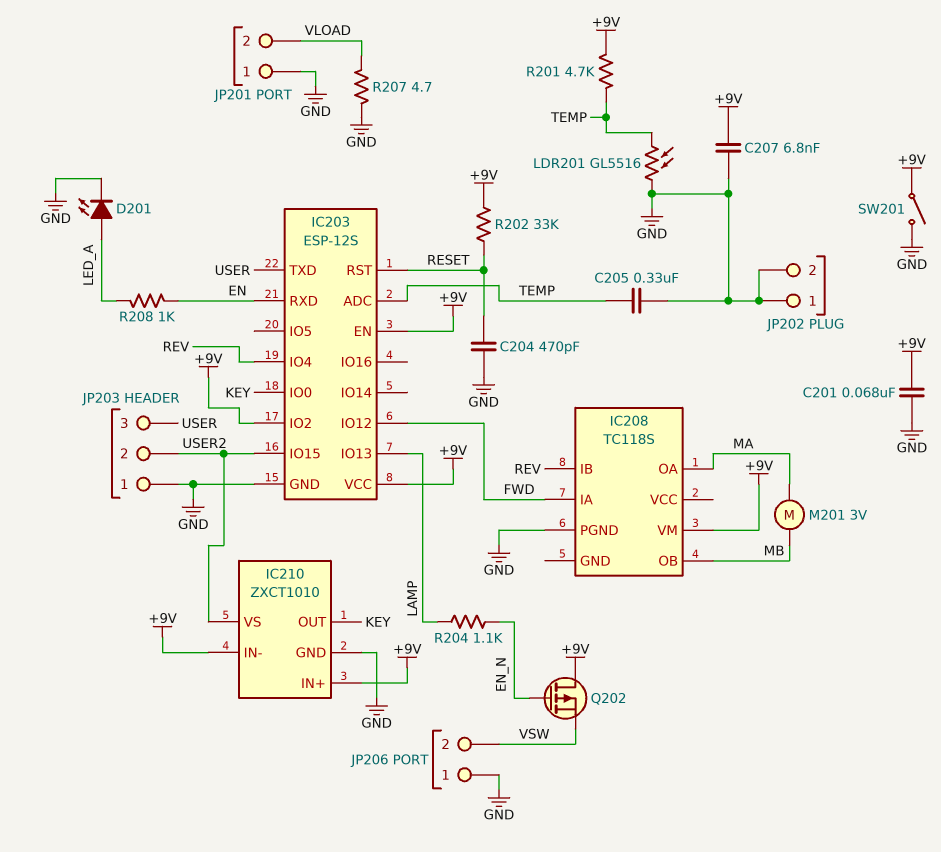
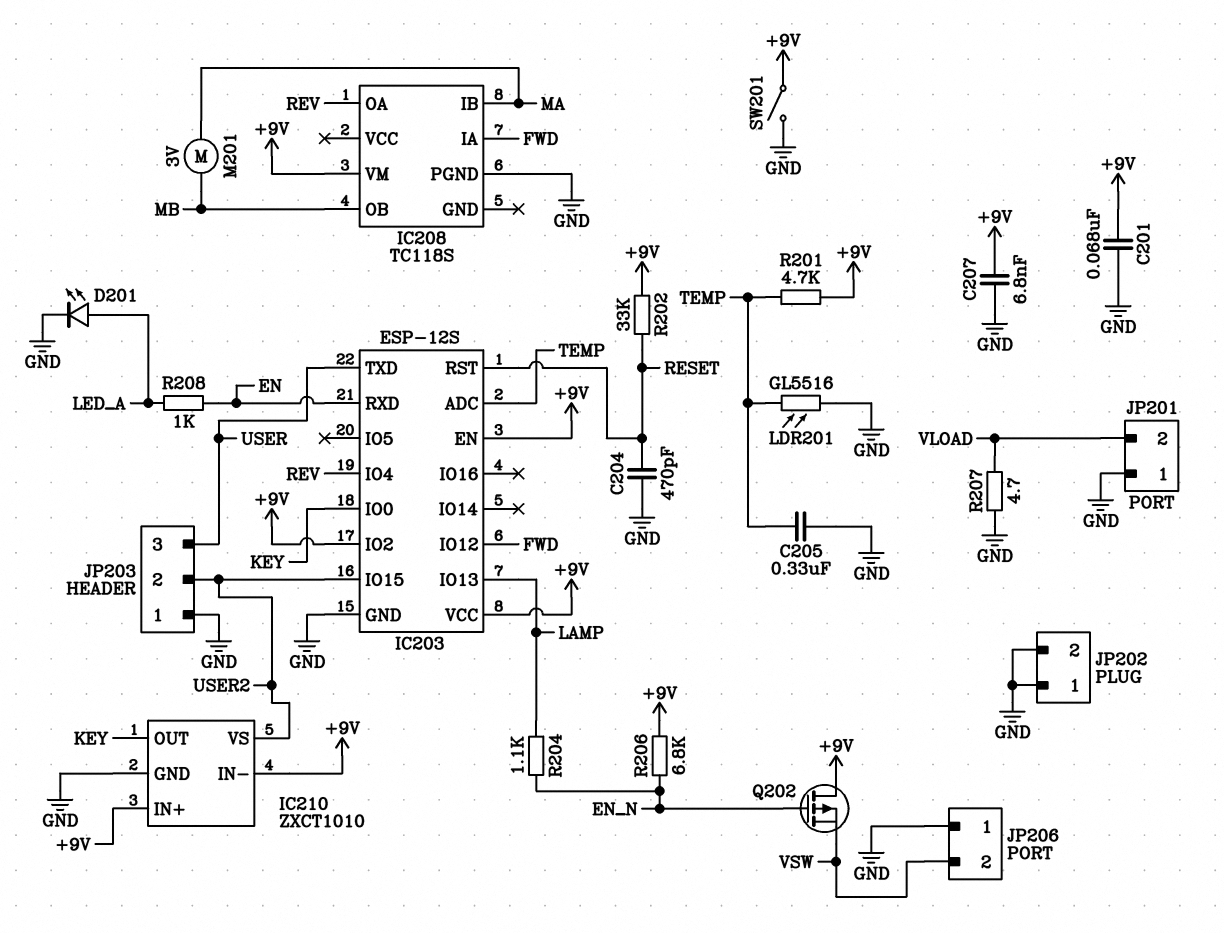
IC208 pin IB: REV -> MA
IC208 pin OA: MA -> REV
R206: none -> 6.8k (+9V, EN_N)

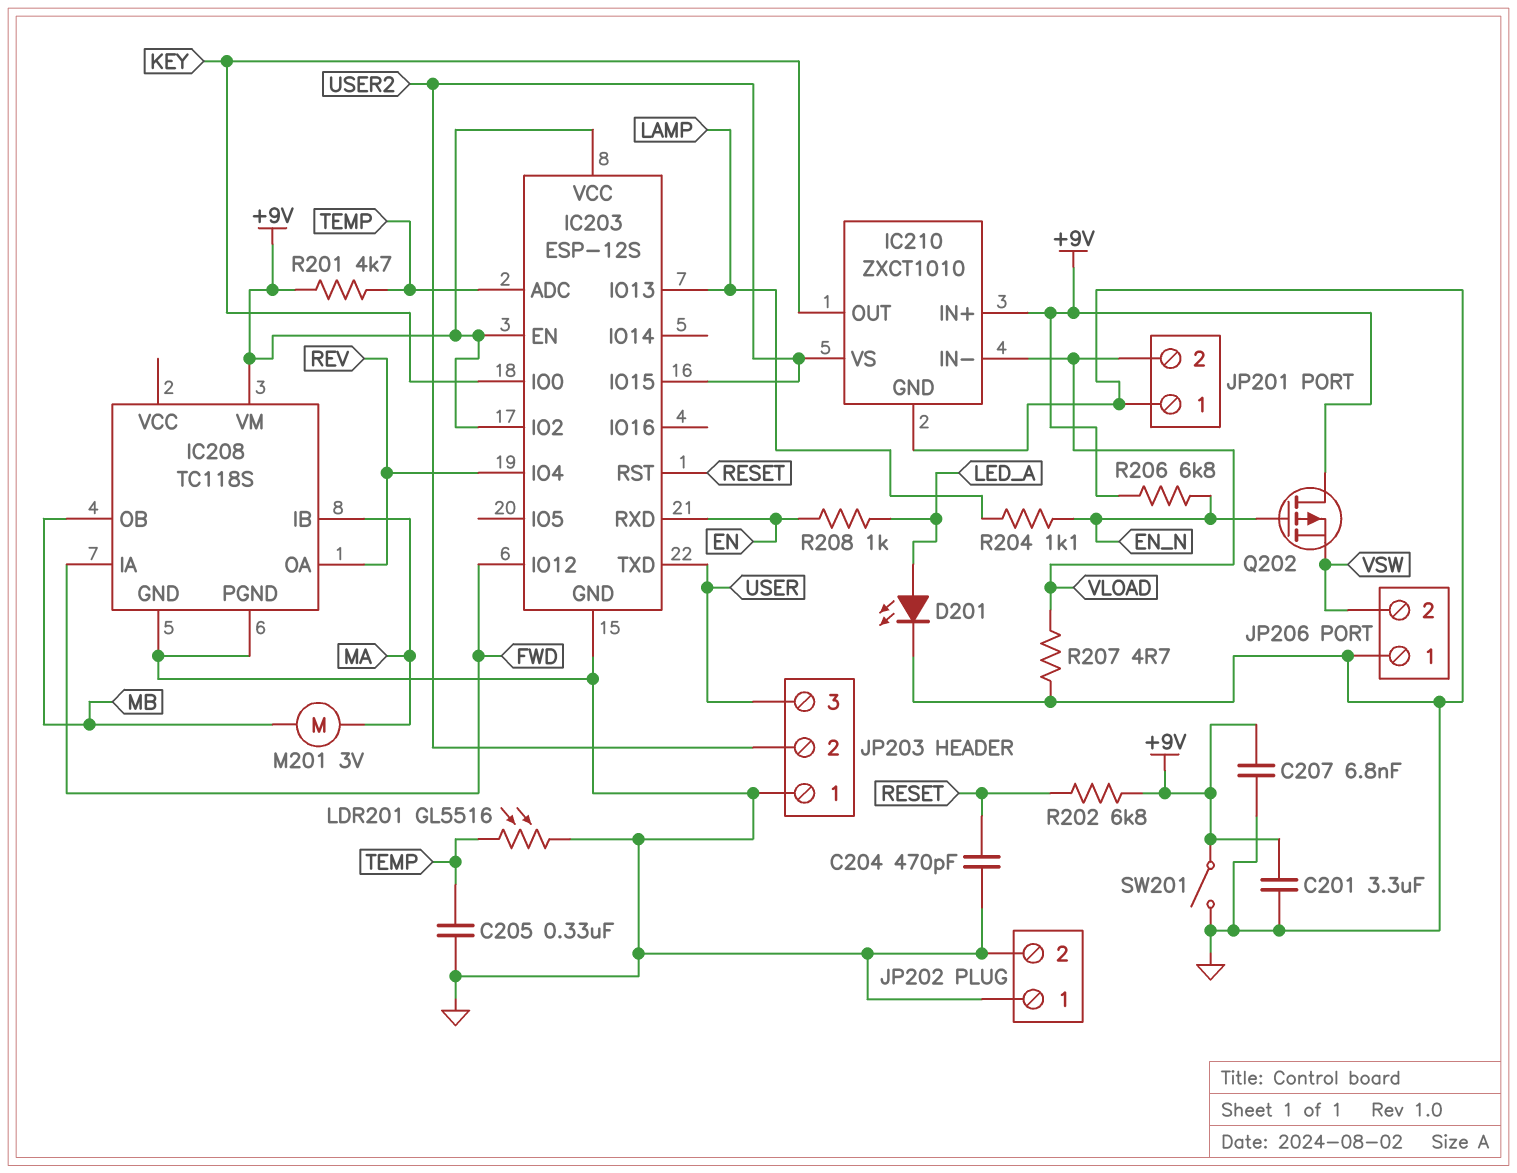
C201: 68nF (+9V, GND) -> 3.3uF (+9V, GND)
IC208 pin GND: none -> GND
IC210 pin IN-: +9V -> VLOAD
R202: 33k (+9V, RESET) -> 6.8k (+9V, RESET)

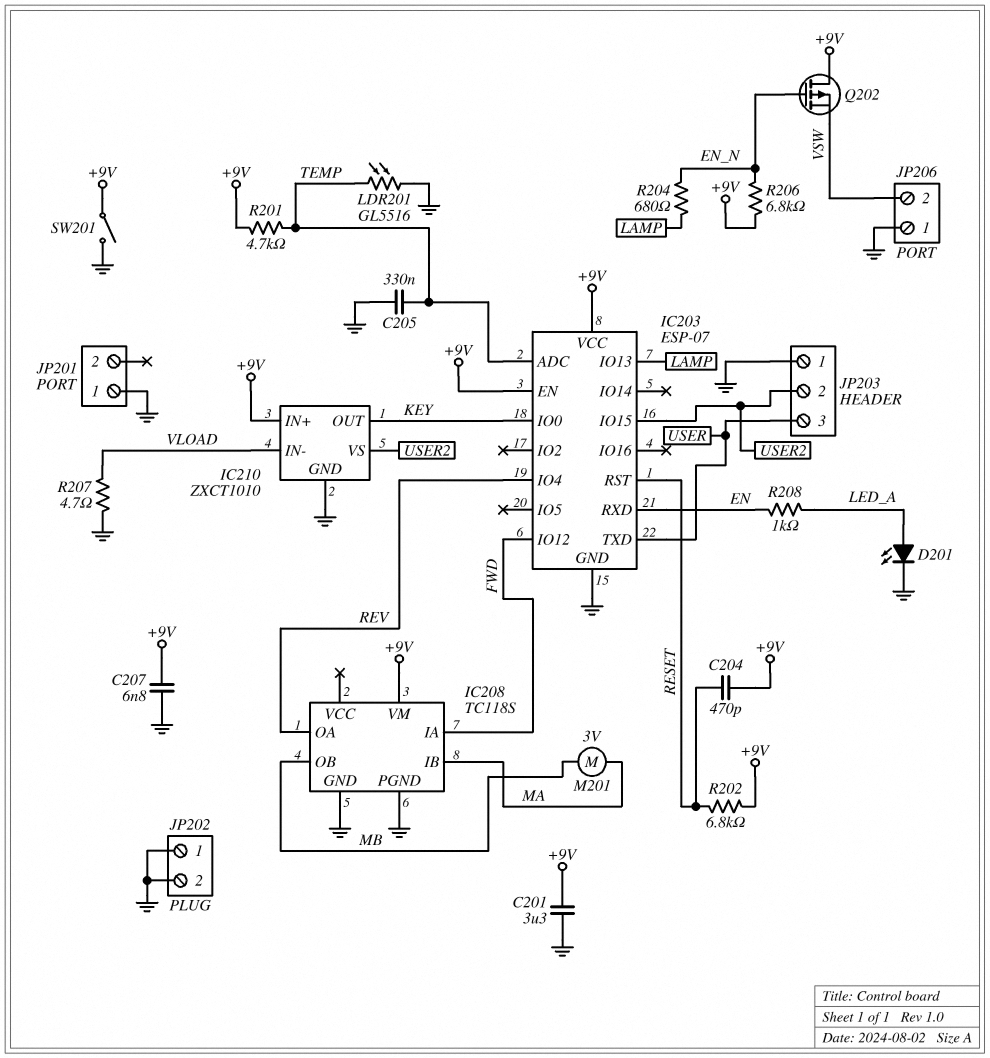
C204: 470pF (GND, RESET) -> 470pF (+9V, RESET)
IC203: ESP-12S -> ESP-07
IC203 pin IO2: +9V -> none
JP201 pin 2: VLOAD -> none
R204: 1.1k (EN_N, LAMP) -> 680 (EN_N, LAMP)

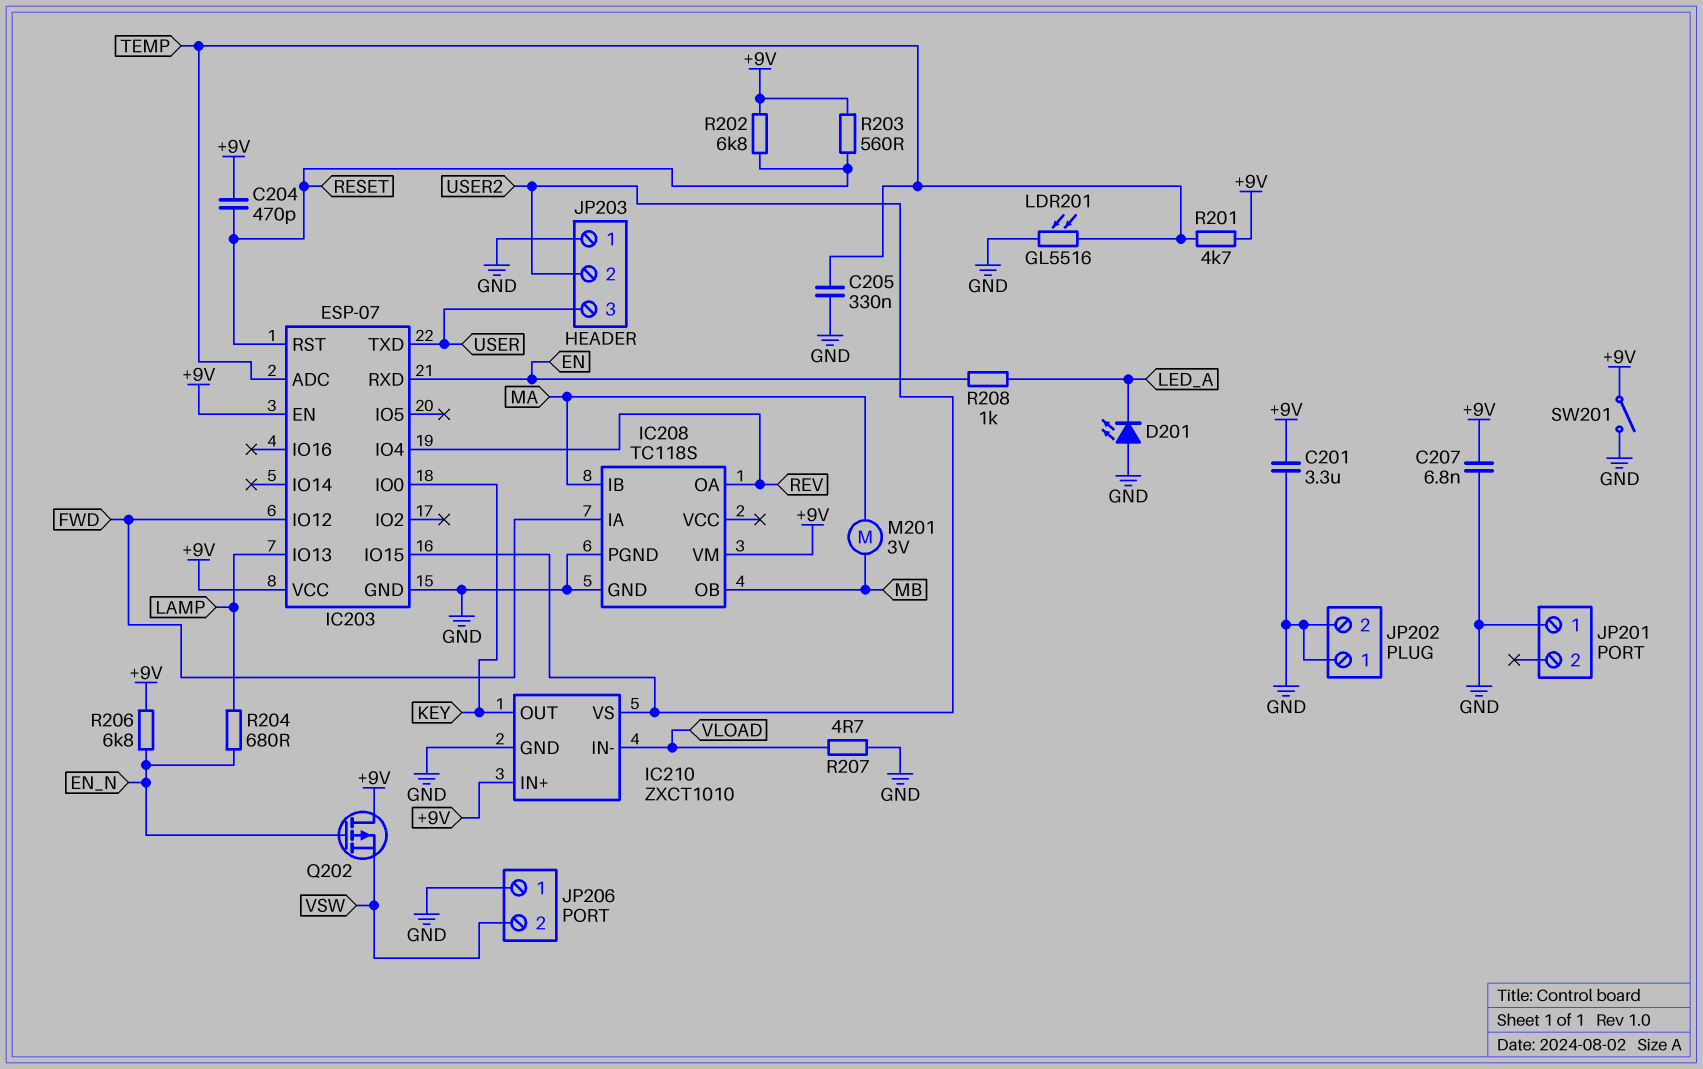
D201: LED (A LED_A, K GND) -> LED (A GND, K LED_A)
R203: none -> 560 (+9V, RESET)

